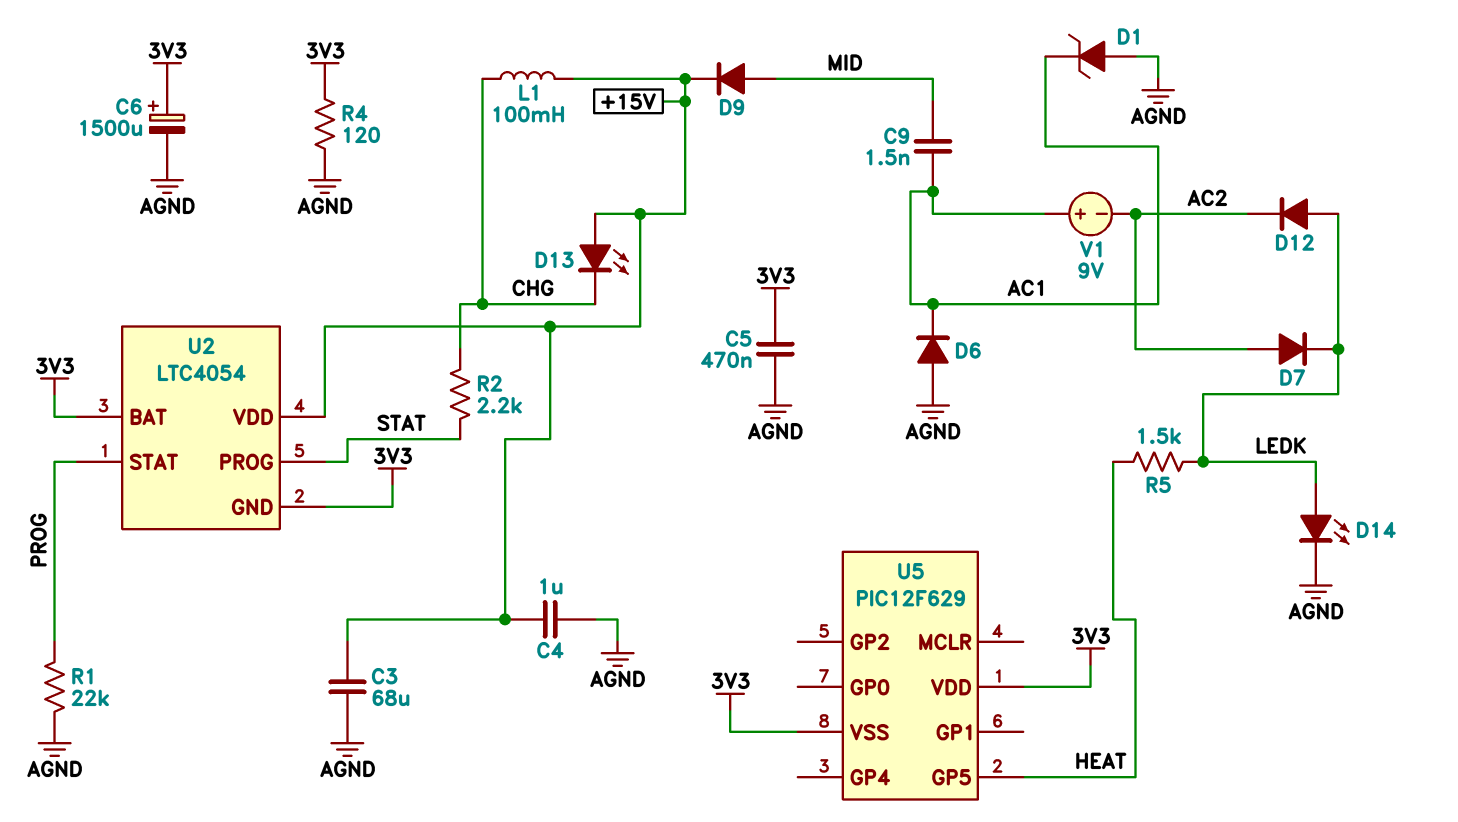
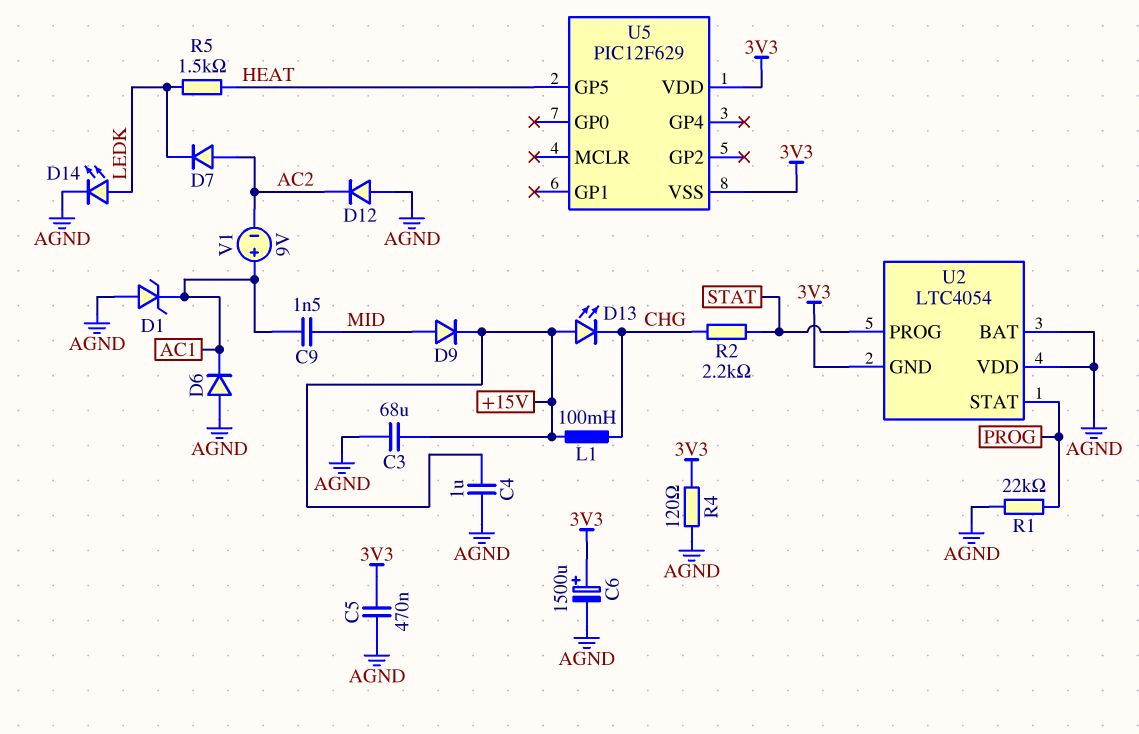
D12: diode (A LEDK, K AC2) -> diode (A AGND, K AC2)
U2 pin BAT: 3V3 -> AGND
U2 pin VDD: +15V -> AGND

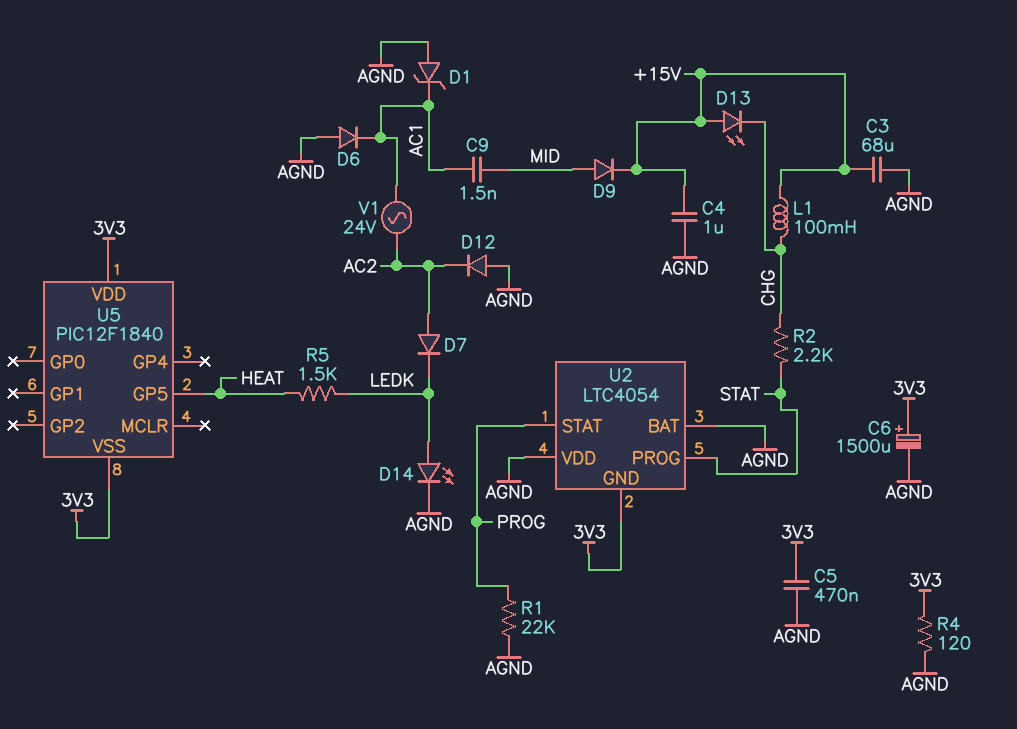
U5: PIC12F629 -> PIC12F1840
V1: 9V (plus AC1, minus AC2) -> AC 24V (AC1, AC2)

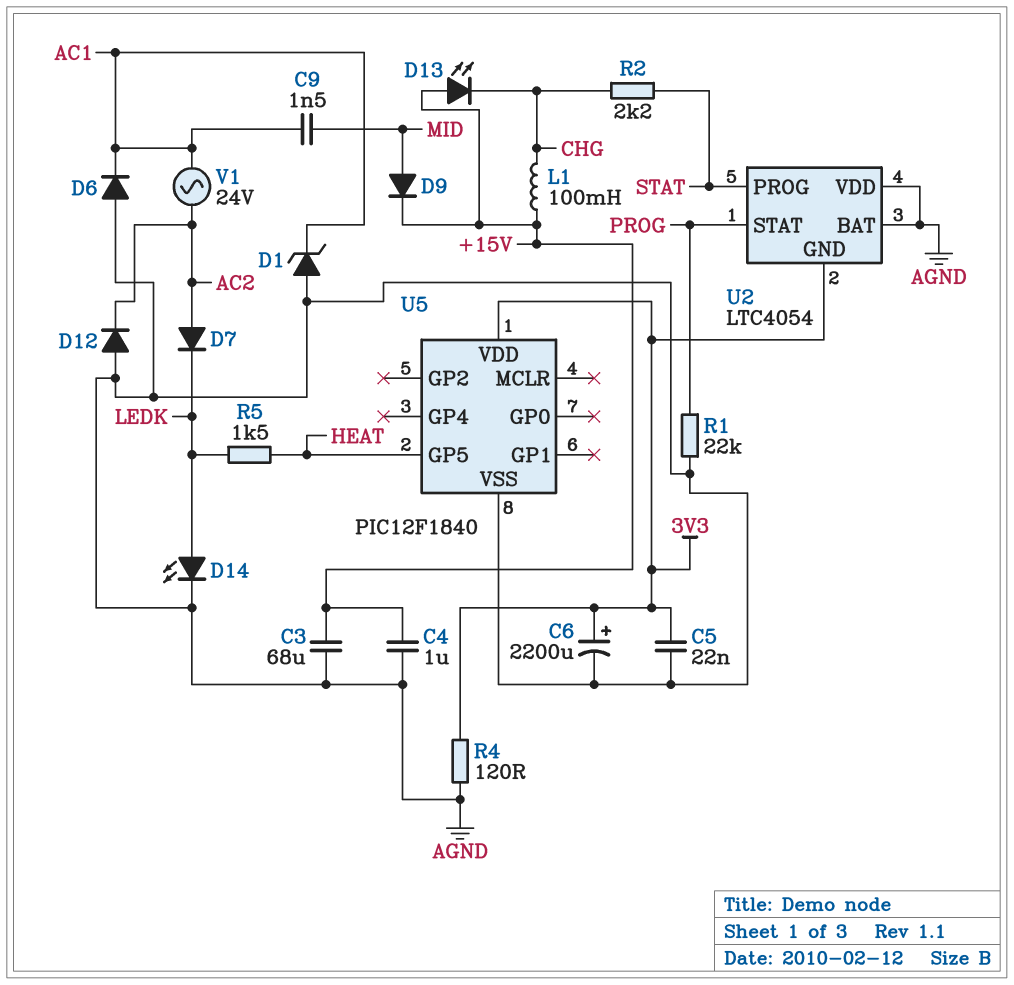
C5: 470nF (3V3, AGND) -> 22nF (3V3, AGND)
C6: 1500uF (plus 3V3, minus AGND) -> 2200uF (plus 3V3, minus AGND)
U5 pin VSS: 3V3 -> AGND

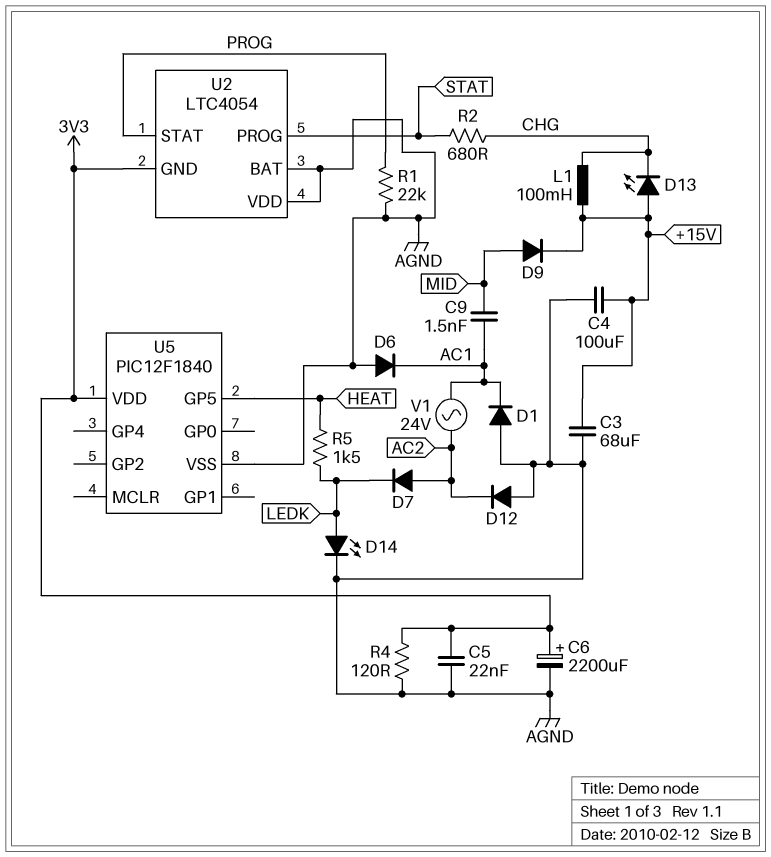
C4: 1uF (+15V, AGND) -> 100uF (+15V, AGND)
D1: zener (A AGND, K AC1) -> diode (A AGND, K AC1)
R2: 2.2k (CHG, STAT) -> 680 (CHG, STAT)

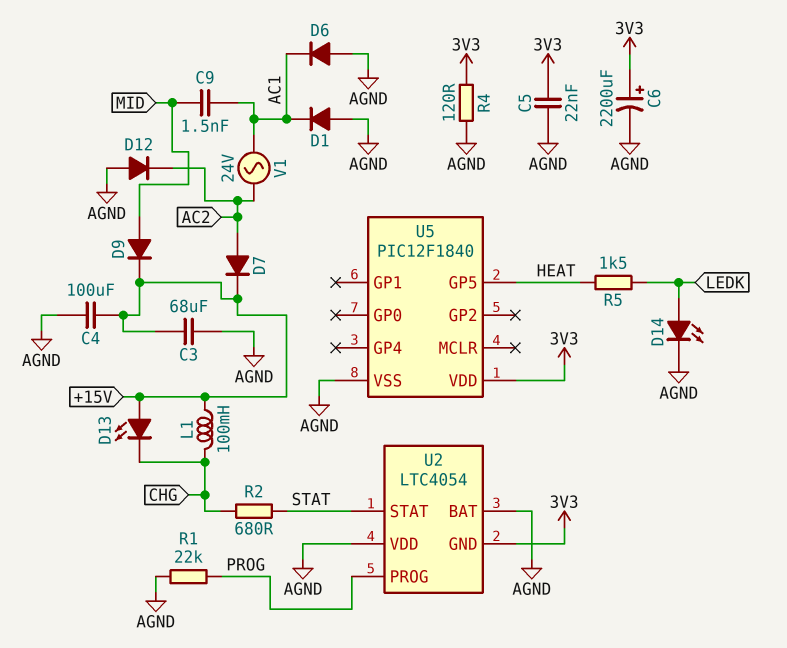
D7: diode (A AC2, K LEDK) -> diode (A AC2, K +15V)
U2 pin PROG: STAT -> PROG
U2 pin STAT: PROG -> STAT

